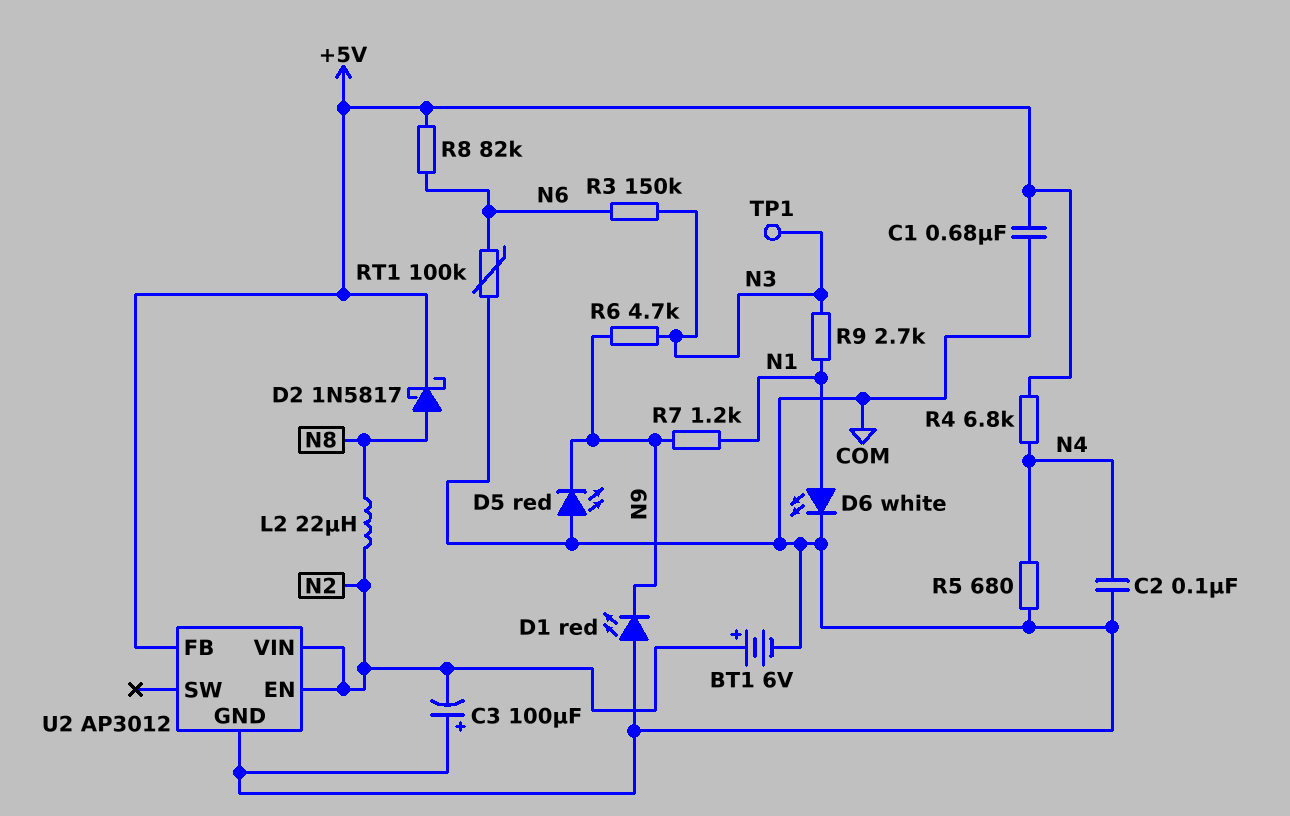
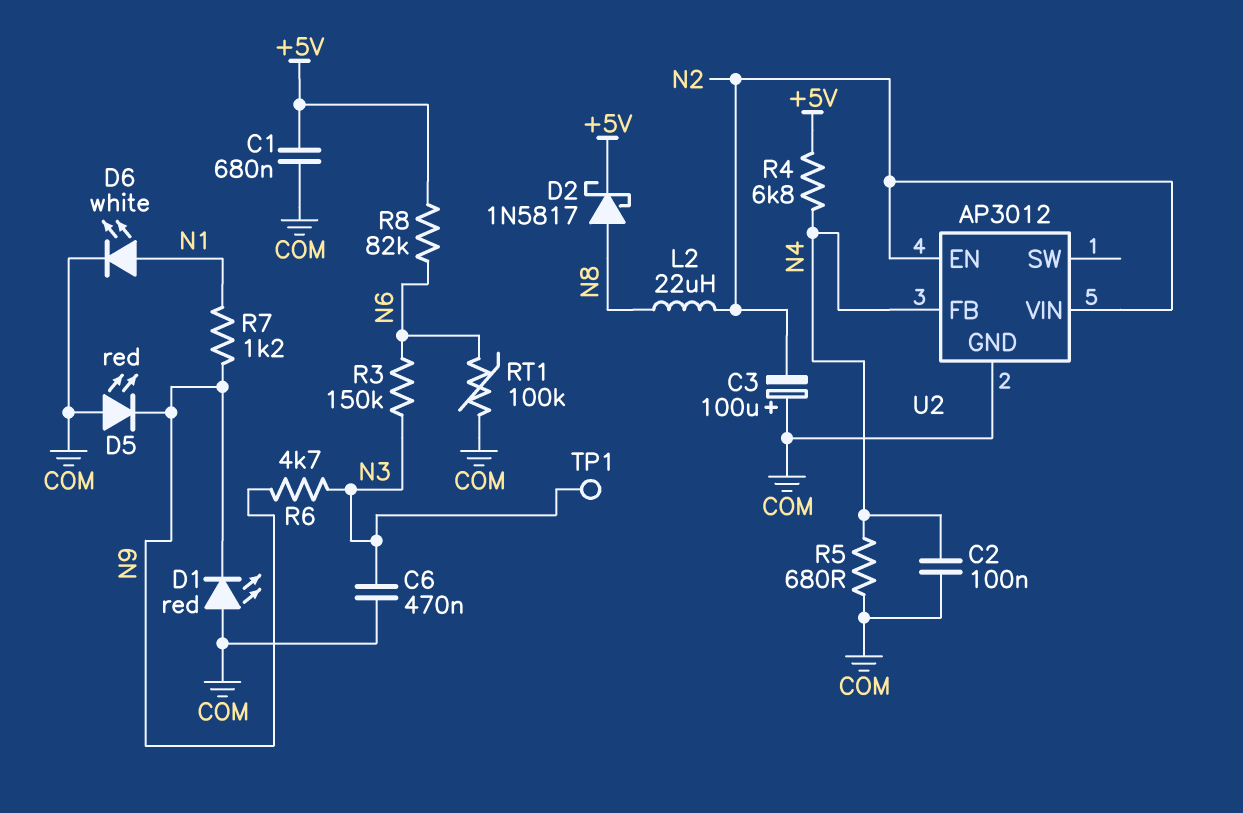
BT1: 6V (plus N2, minus COM) -> none
C6: none -> 470nF (COM, N3)
R9: 2.7k (N1, N3) -> none
U2 pin FB: +5V -> N4

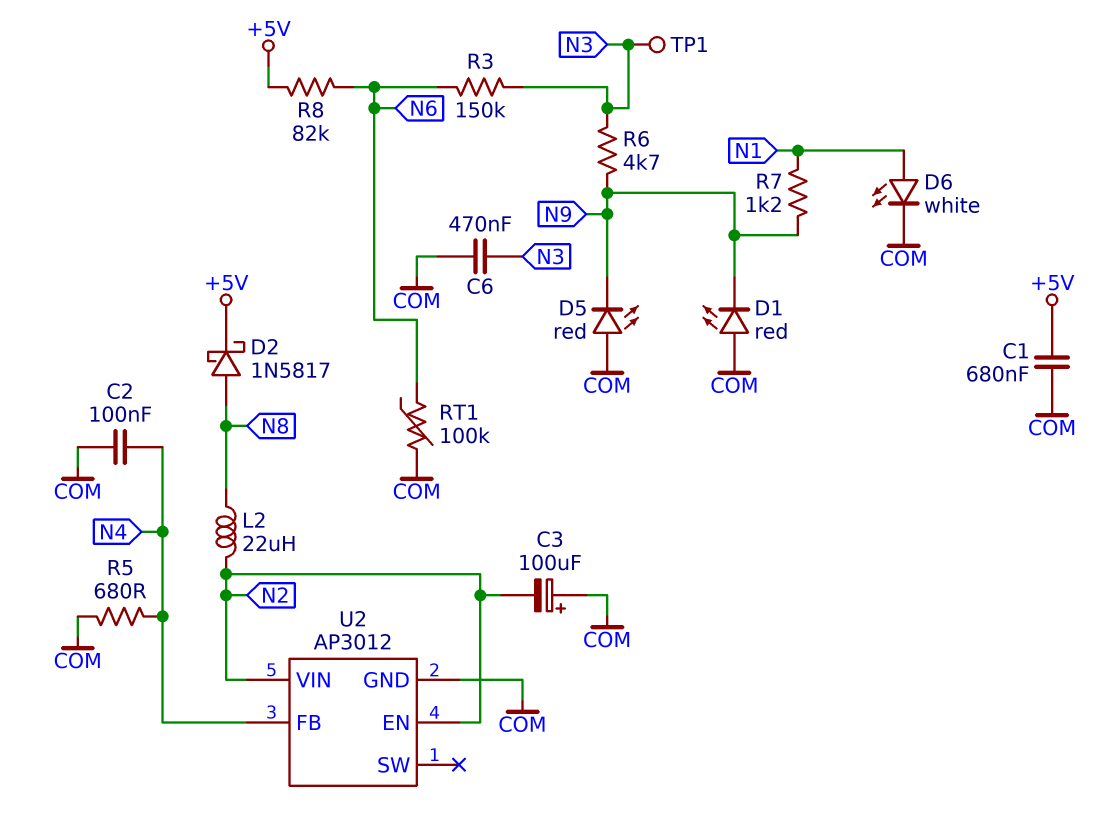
R4: 6.8k (+5V, N4) -> none

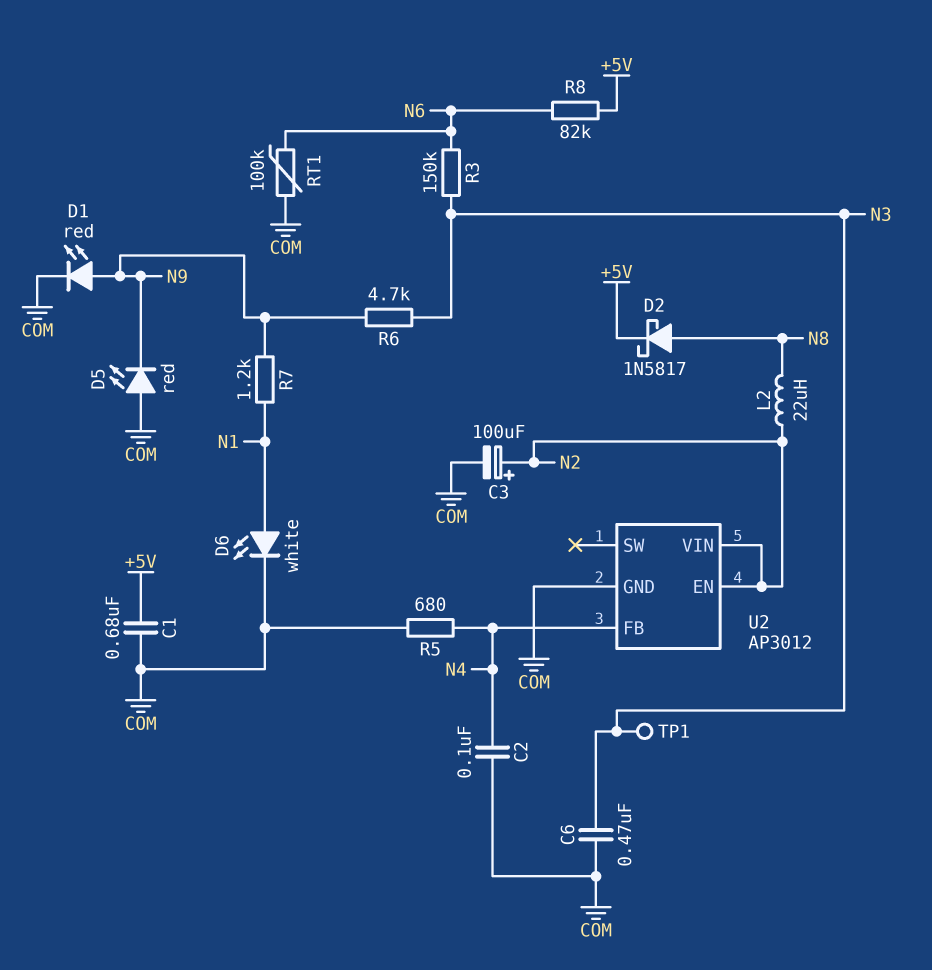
C3: 100uF (plus COM, minus N2) -> 100uF (plus N2, minus COM)
D1: LED red (A COM, K N9) -> LED red (A N9, K COM)

